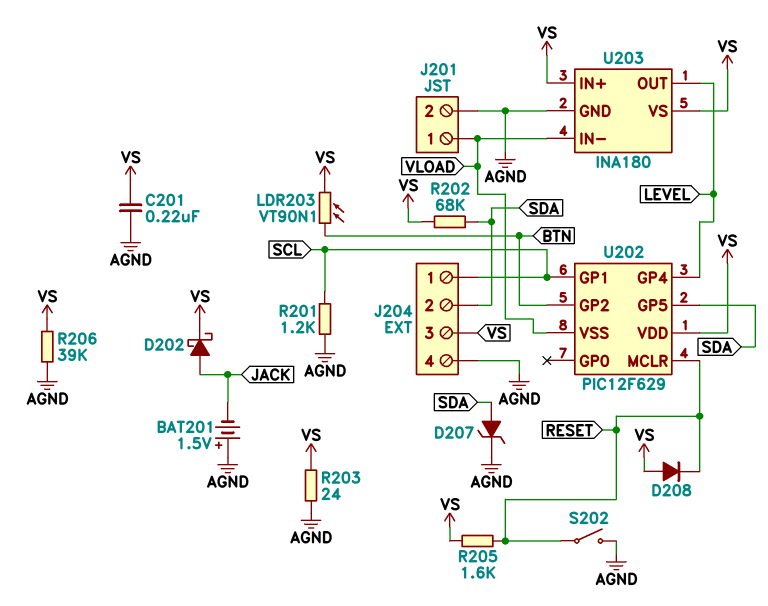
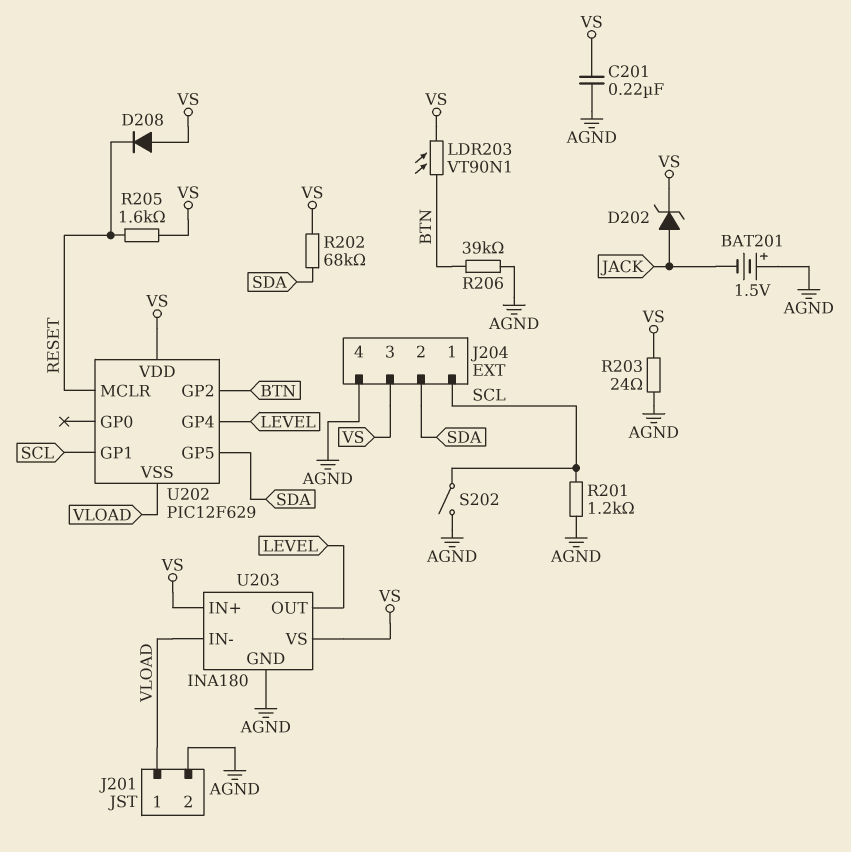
D202: schottky (A JACK, K VS) -> zener (A JACK, K VS)
D207: zener (A SDA, K AGND) -> none
R206: 39k (AGND, VS) -> 39k (AGND, BTN)
S202: switch (AGND, RESET) -> switch (AGND, SCL)

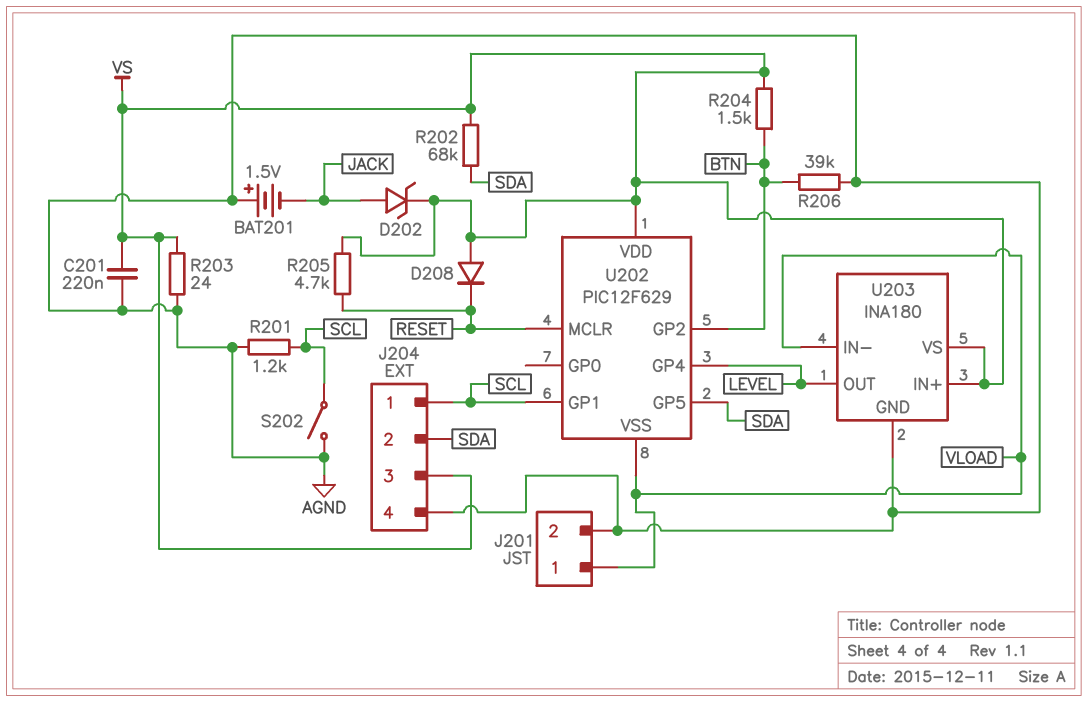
LDR203: VT90N1 (BTN, VS) -> none
R204: none -> 1.5k (BTN, VS)
R205: 1.6k (RESET, VS) -> 4.7k (RESET, VS)

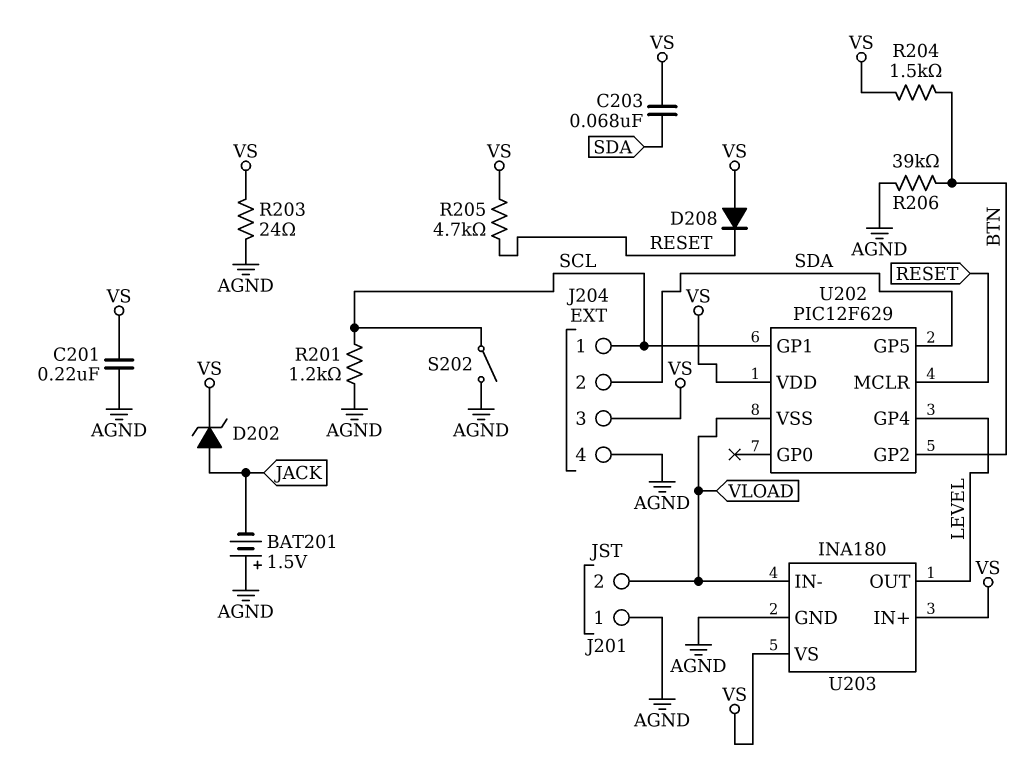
C203: none -> 68nF (SDA, VS)
J201 pin 1: VLOAD -> AGND
J201 pin 2: AGND -> VLOAD
R202: 68k (SDA, VS) -> none

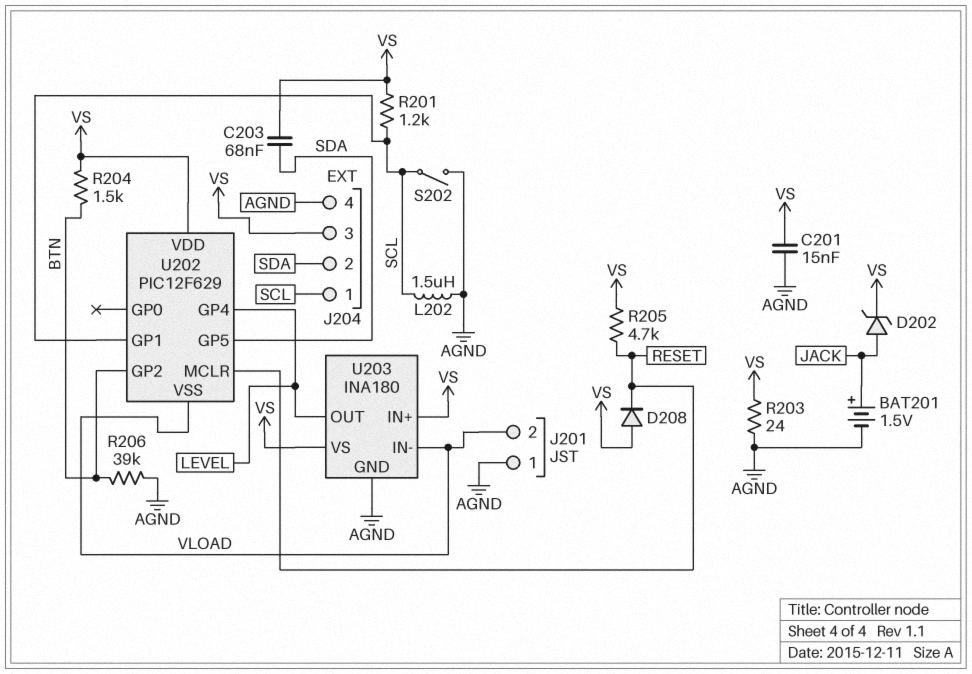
BAT201: 1.5V (plus AGND, minus JACK) -> 1.5V (plus JACK, minus AGND)
C201: 220nF (AGND, VS) -> 15nF (AGND, VS)
L202: none -> 1.5uH (AGND, SCL)
R201: 1.2k (AGND, SCL) -> 1.2k (SCL, VS)

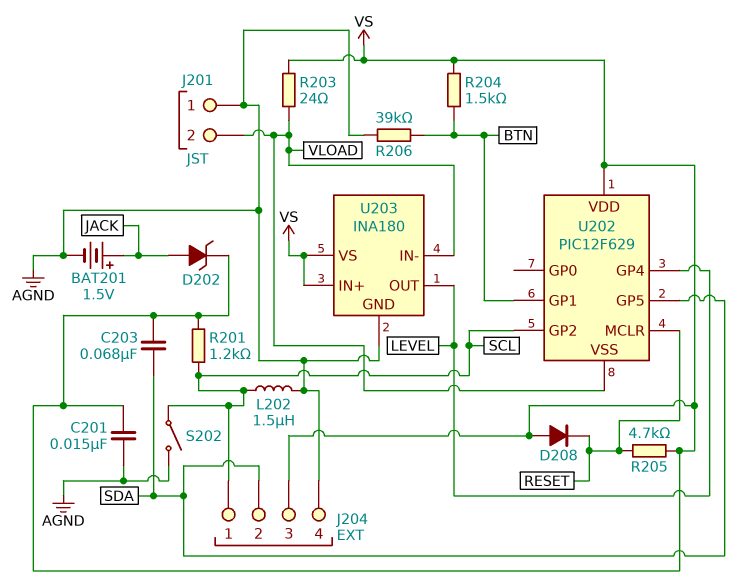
R203: 24 (AGND, VS) -> 24 (VLOAD, VS)
U202 pin GP1: SCL -> BTN
U202 pin GP2: BTN -> SCL

